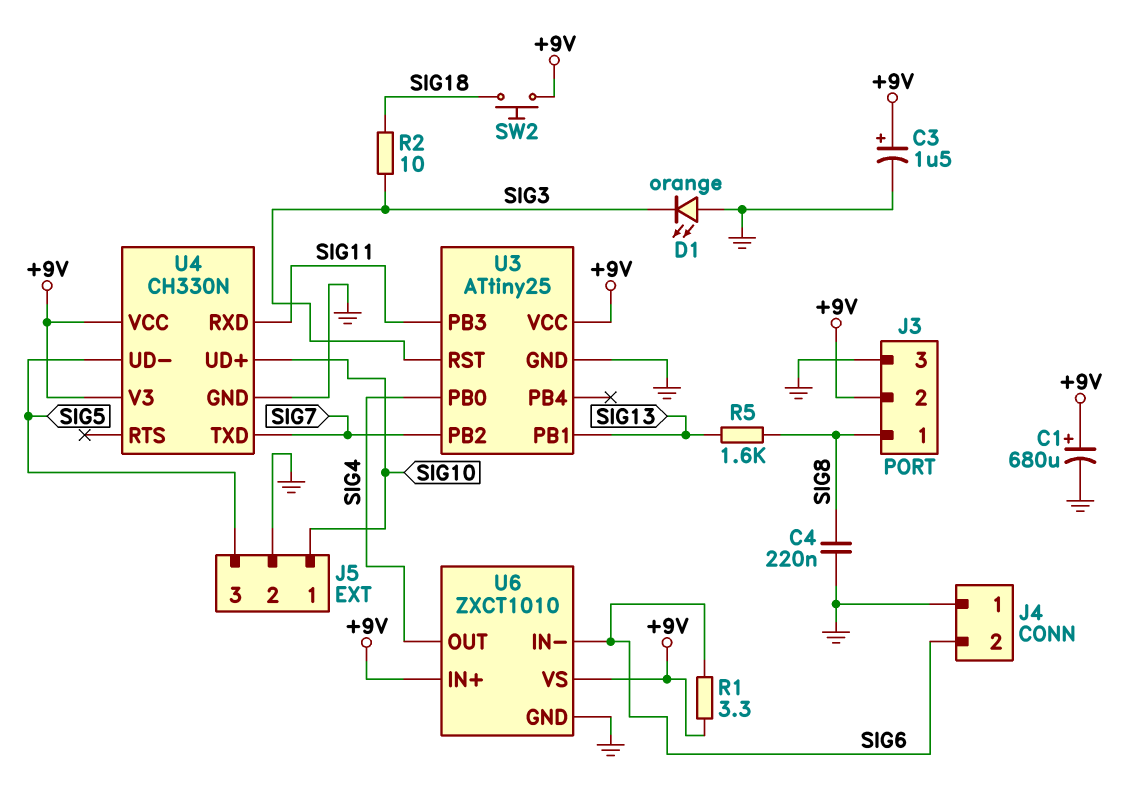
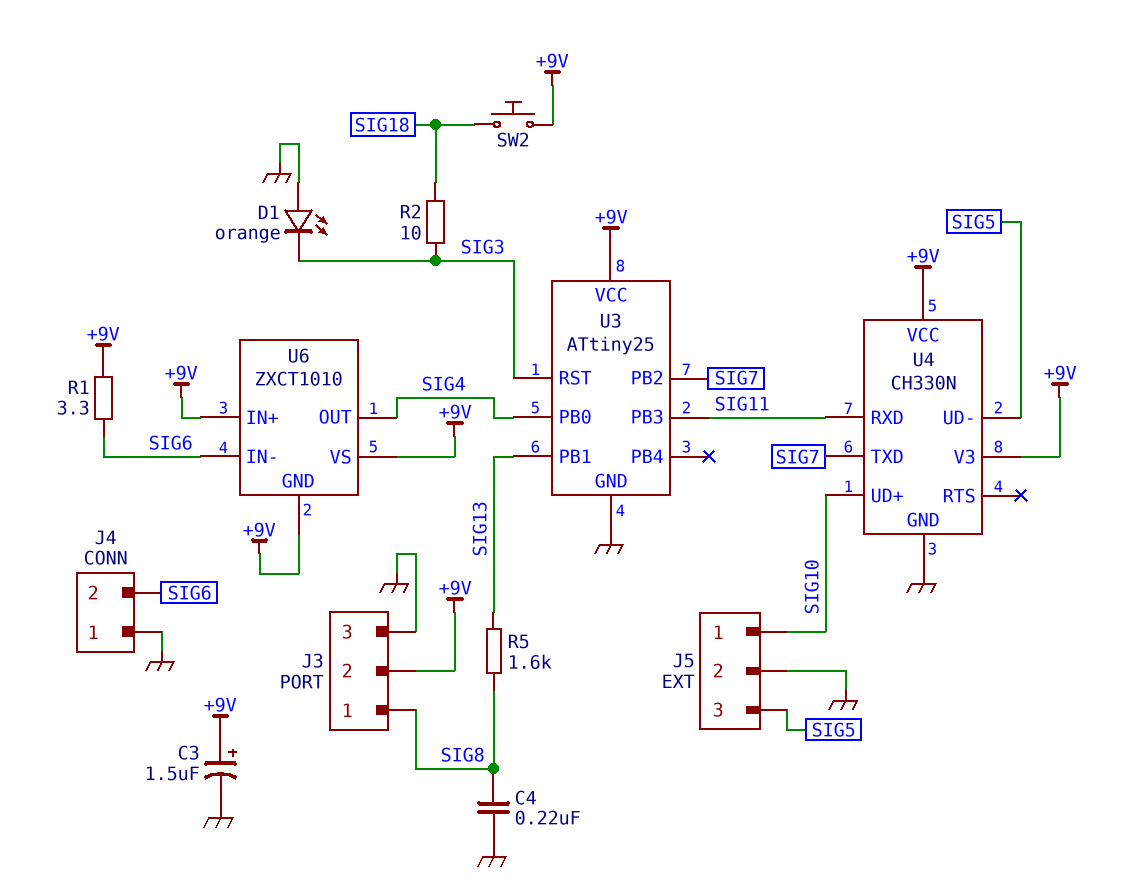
C1: 680uF (plus +9V, minus GND) -> none
U6 pin GND: GND -> +9V

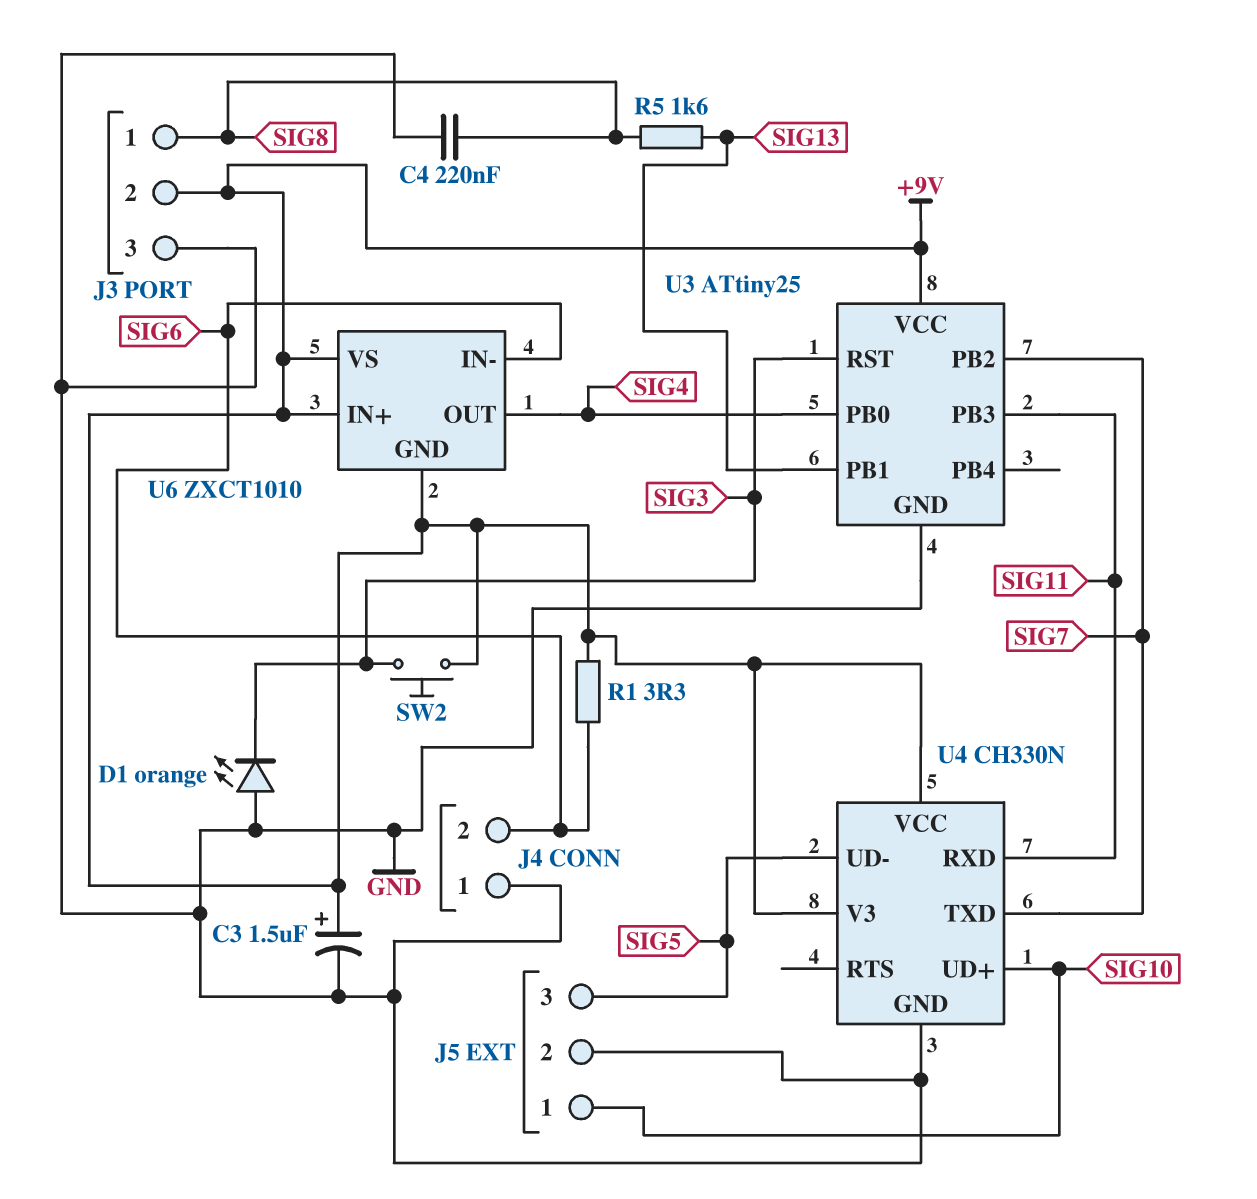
R2: 10 (SIG3, SIG18) -> none
SW2: button (+9V, SIG18) -> button (+9V, SIG3)

